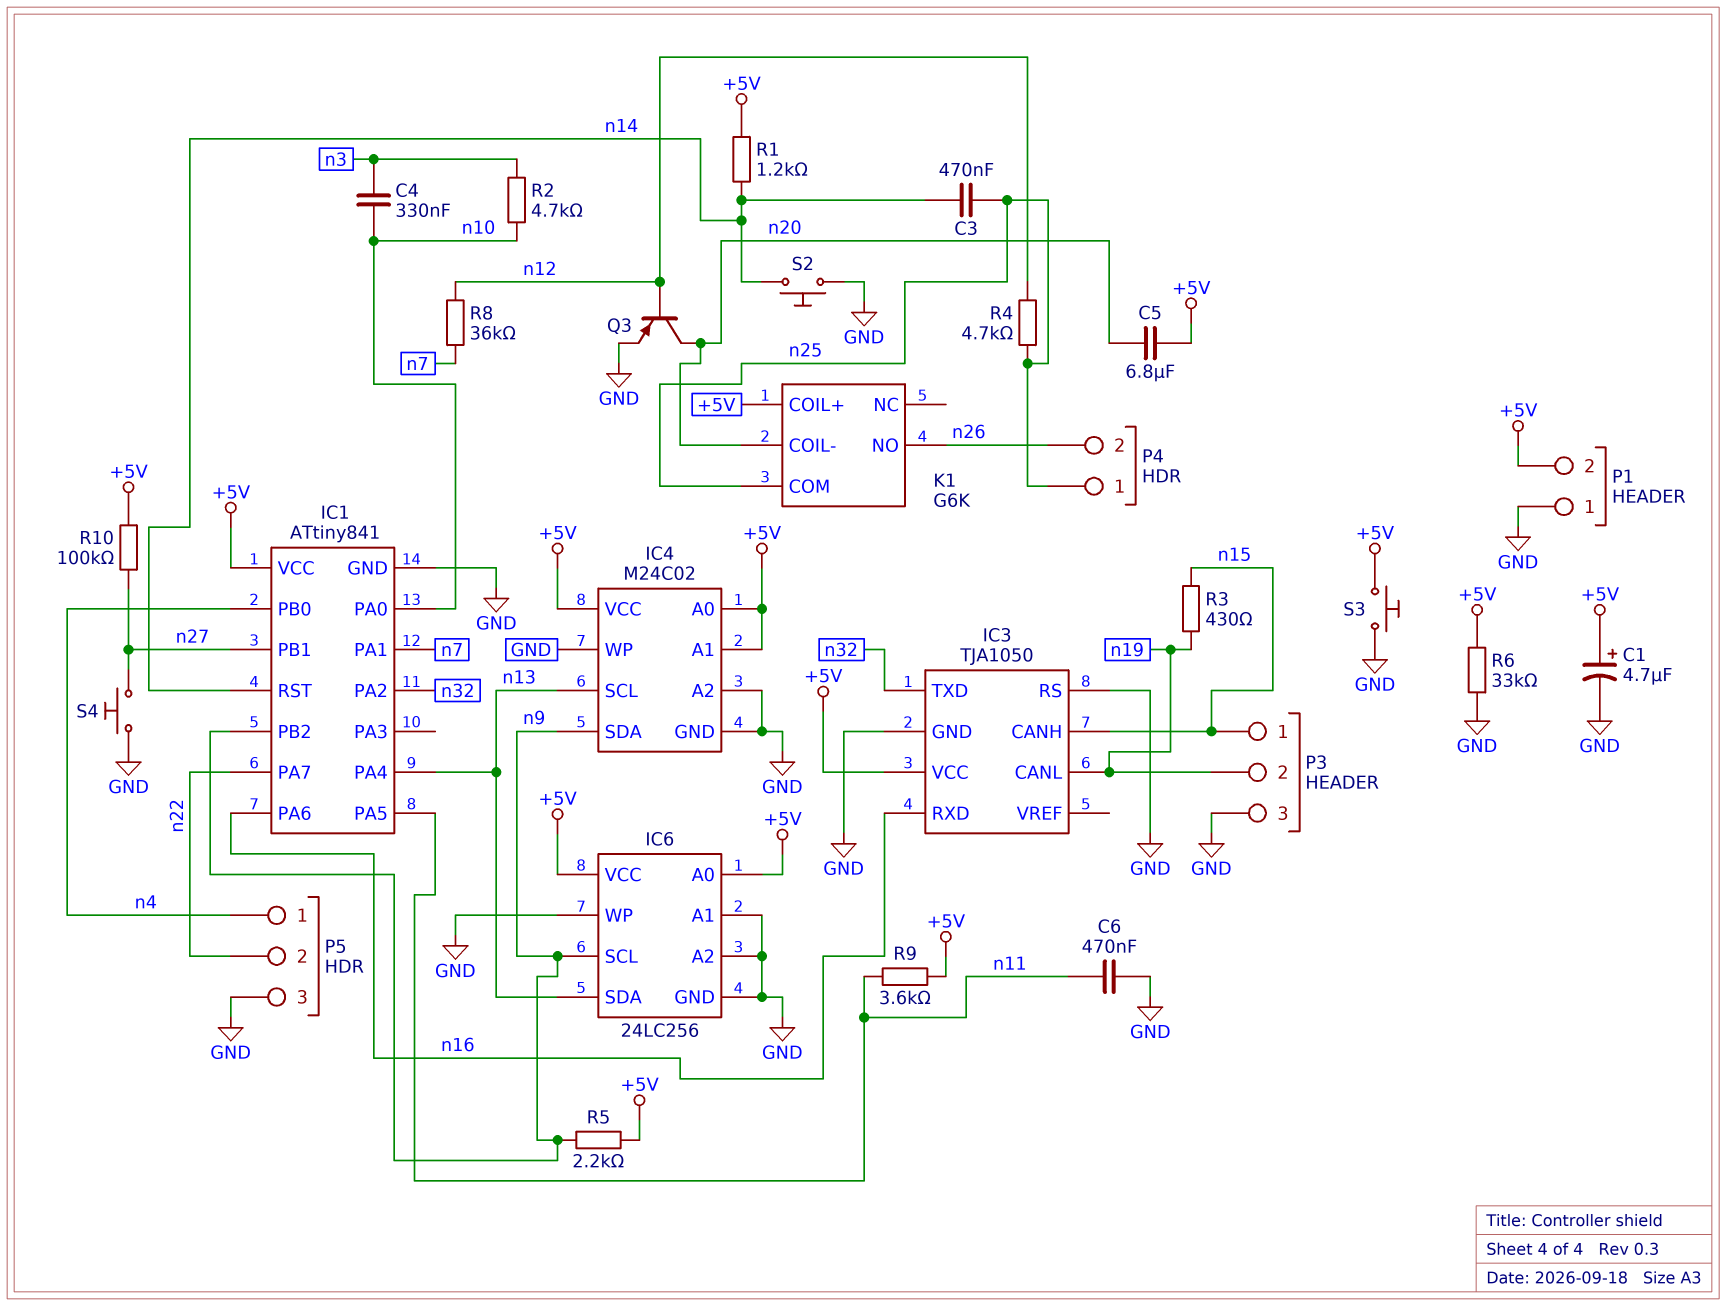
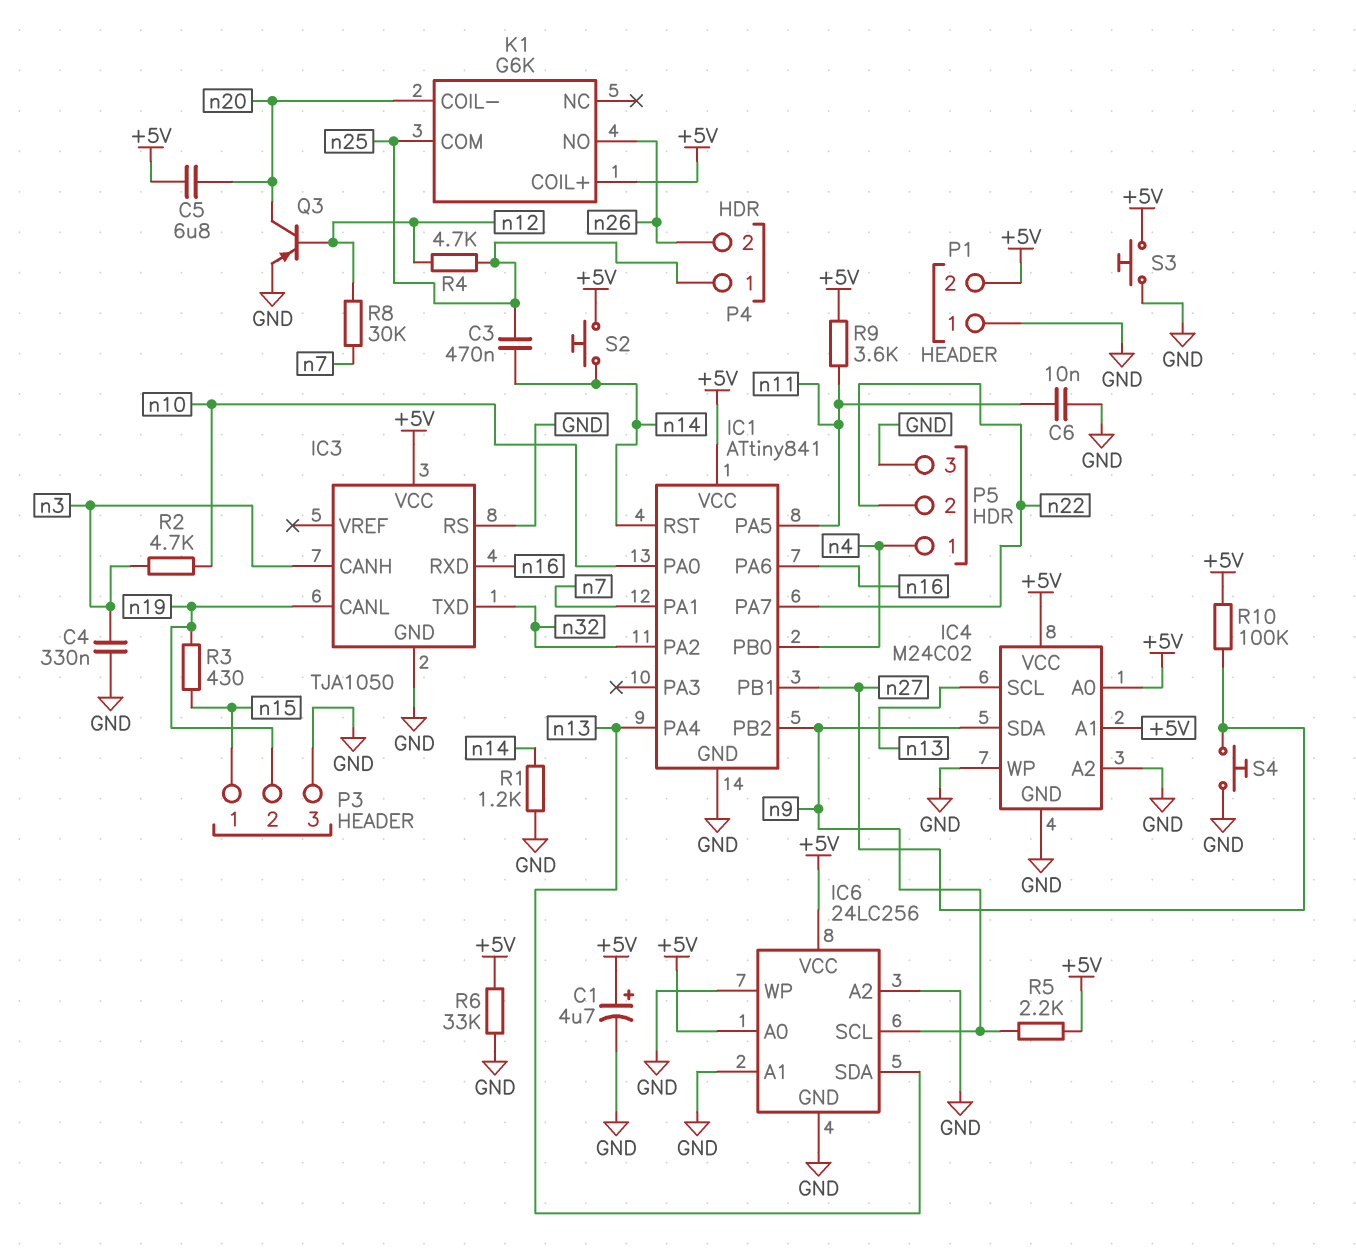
C4: 330nF (n3, n10) -> 330nF (GND, n3)
C6: 470nF (GND, n11) -> 10nF (GND, n11)
IC3 pin CANH: n15 -> n3
R1: 1.2k (+5V, n14) -> 1.2k (GND, n14)
R8: 36k (n7, n12) -> 30k (n7, n12)
S2: button (GND, n14) -> button (+5V, n14)

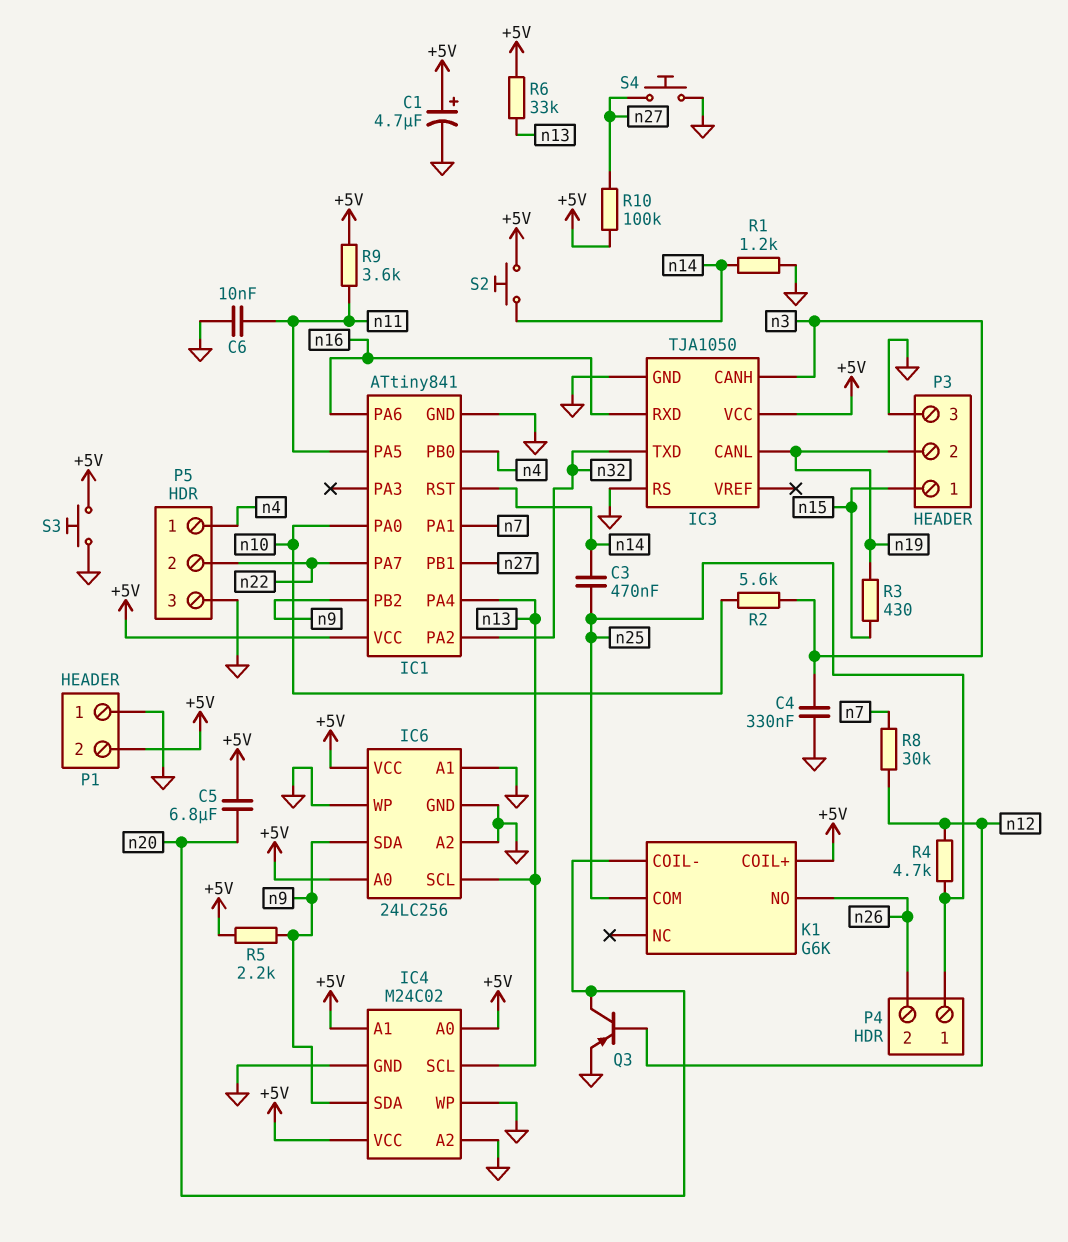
IC6 pin SCL: n9 -> n13
IC6 pin SDA: n13 -> n9
R2: 4.7k (n3, n10) -> 5.6k (n3, n10)
R6: 33k (+5V, GND) -> 33k (+5V, n13)

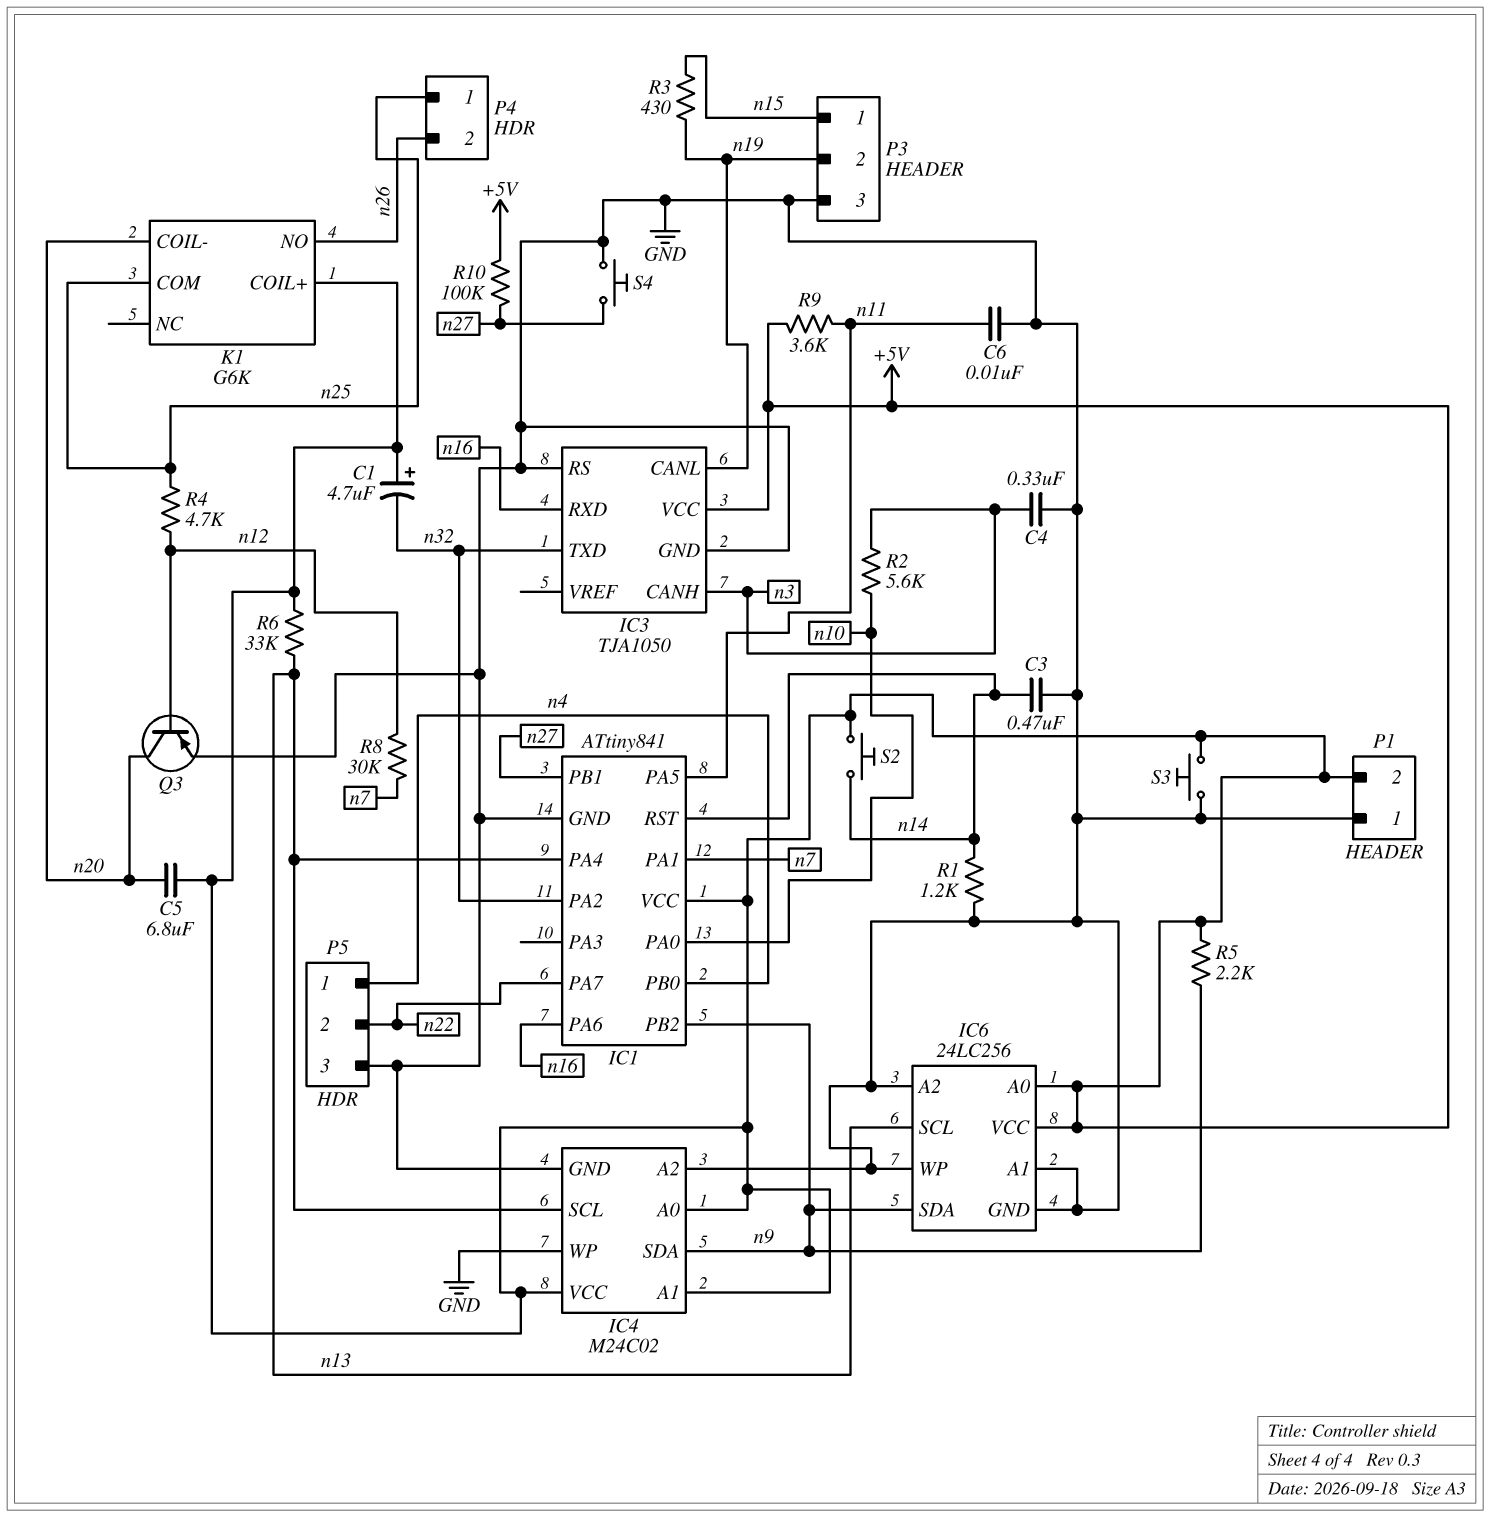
C1: 4.7uF (plus +5V, minus GND) -> 4.7uF (plus +5V, minus n32)
C3: 470nF (n14, n25) -> 470nF (GND, n14)

